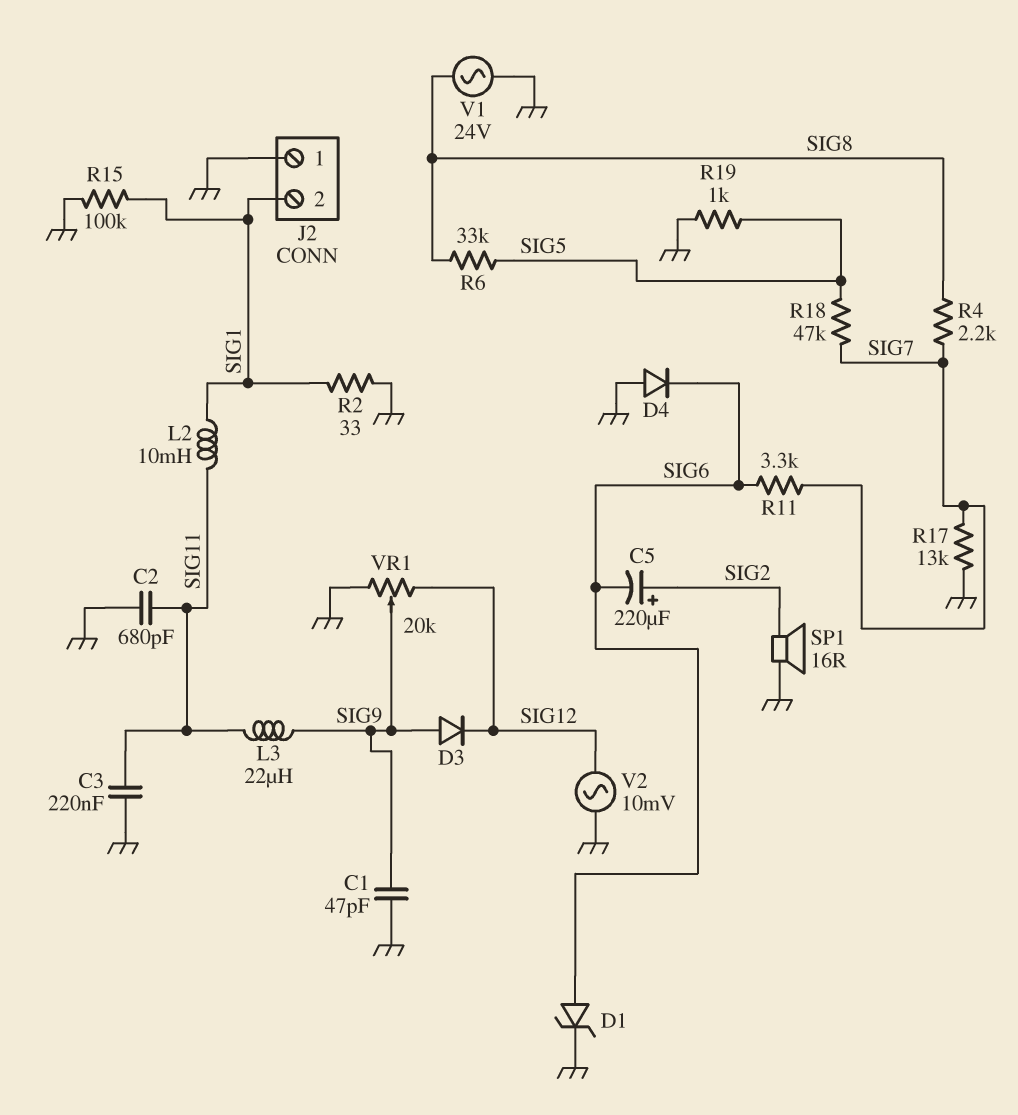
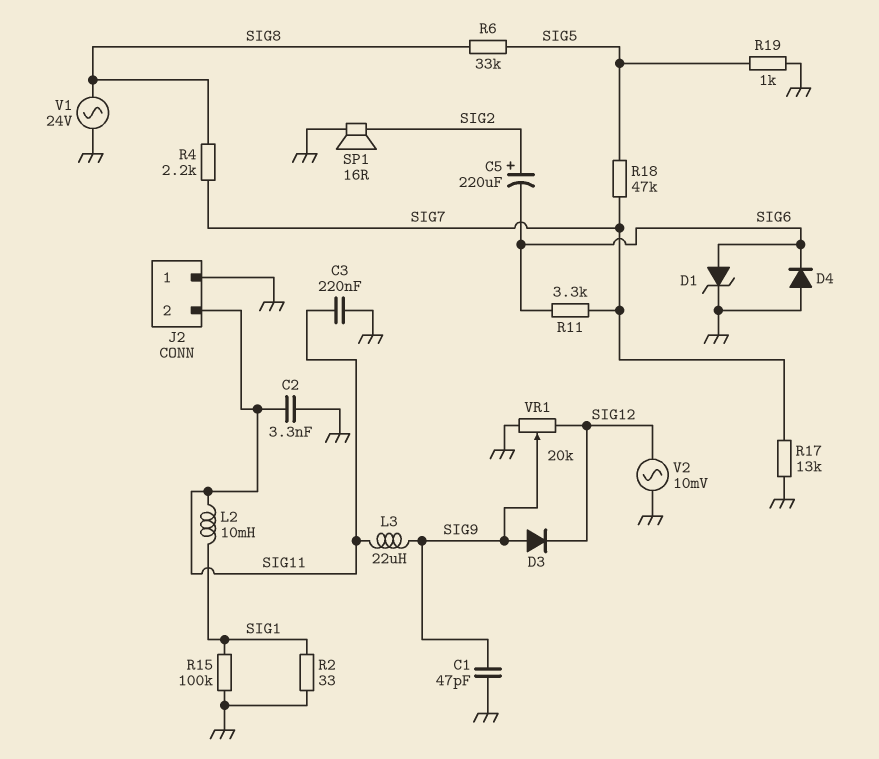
C2: 680pF (GND, SIG11) -> 3.3nF (GND, SIG11)
J2 pin 2: SIG1 -> SIG11

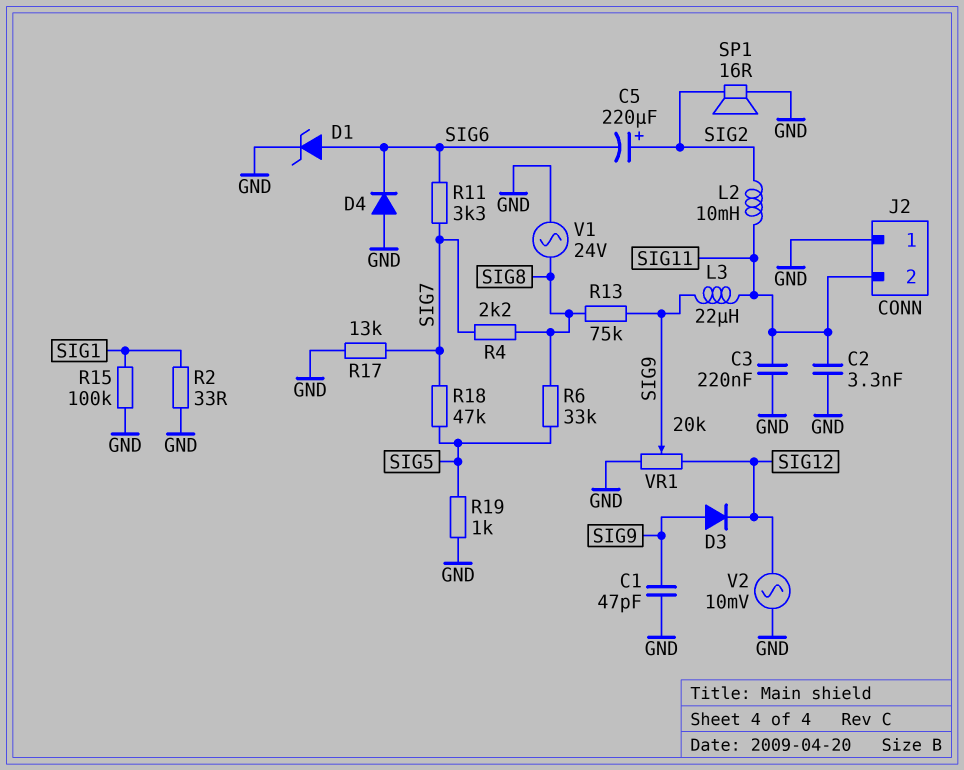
L2: 10mH (SIG1, SIG11) -> 10mH (SIG2, SIG11)
R13: none -> 75k (SIG8, SIG9)

